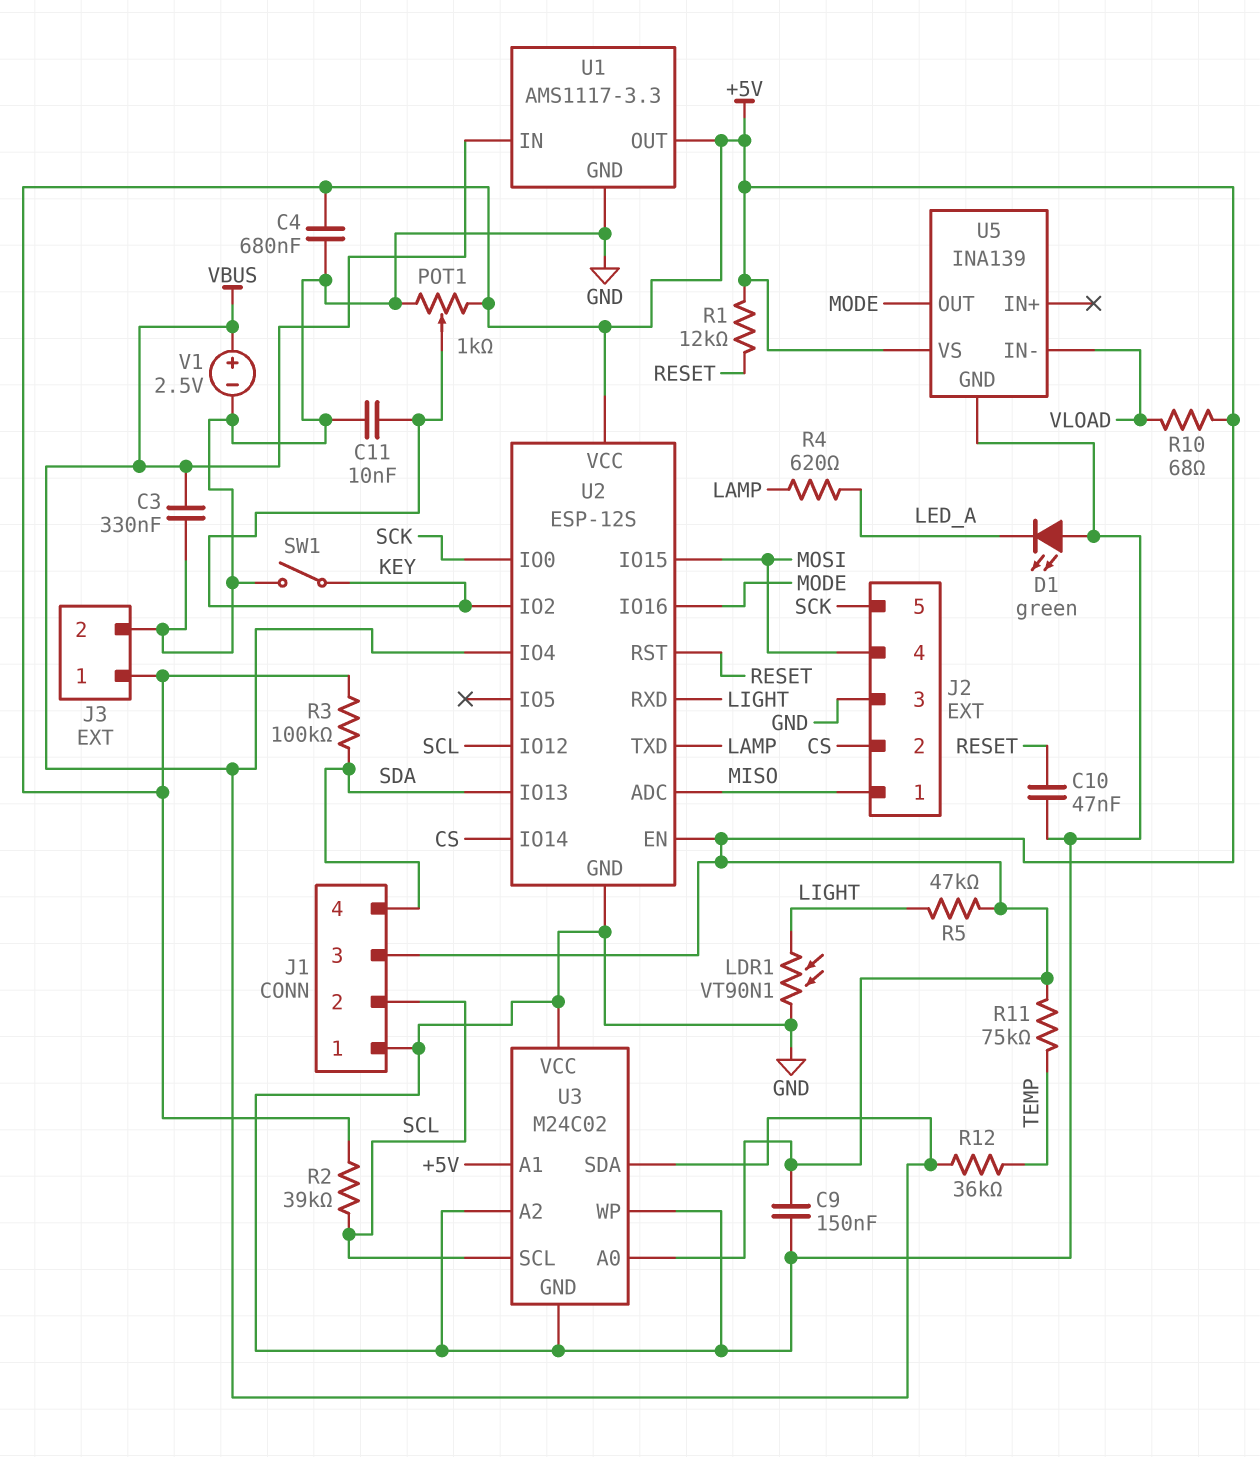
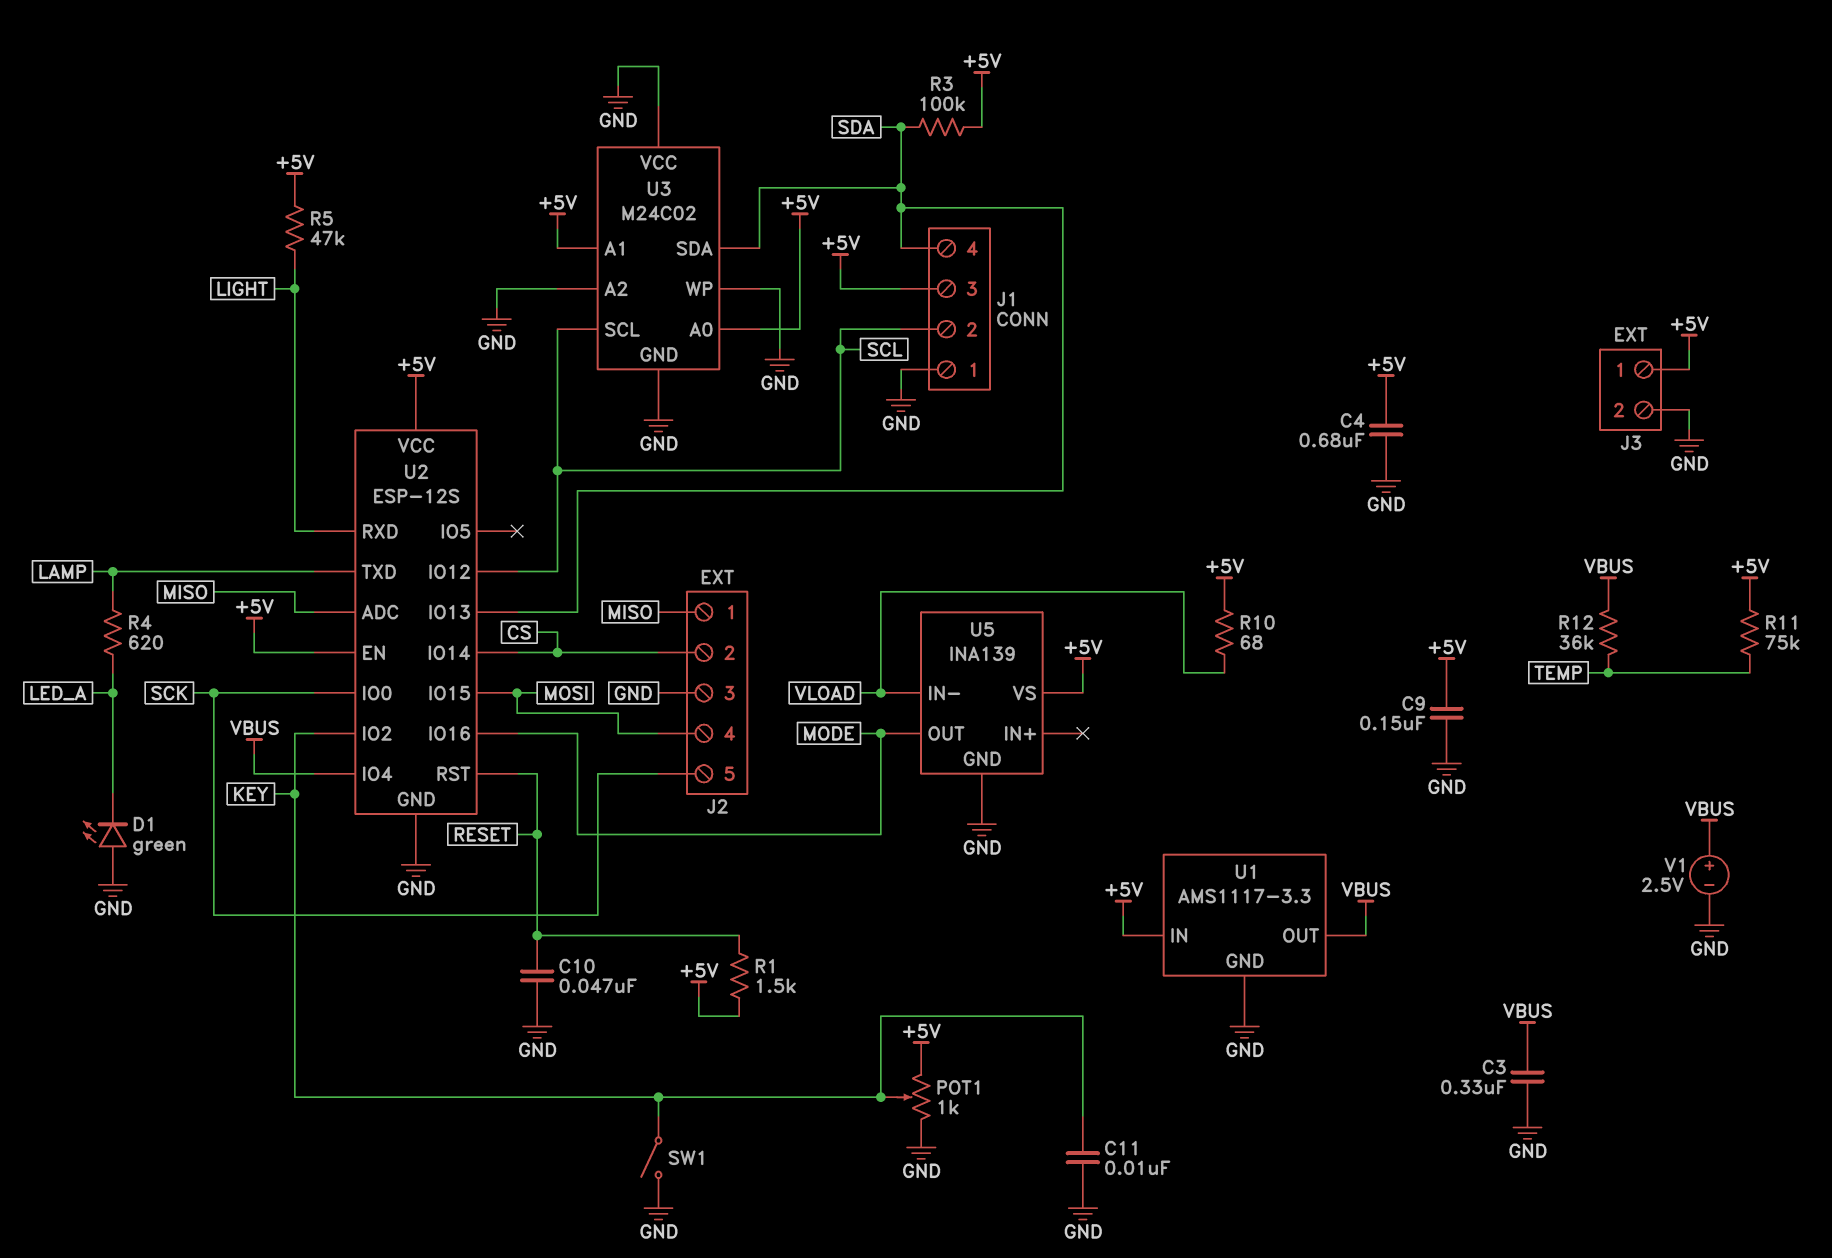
LDR1: VT90N1 (GND, LIGHT) -> none
R1: 12k (+5V, RESET) -> 1.5k (+5V, RESET)
R2: 39k (+5V, SCL) -> none
U1 pin IN: VBUS -> +5V
U1 pin OUT: +5V -> VBUS
U3 pin SDA: VBUS -> SDA

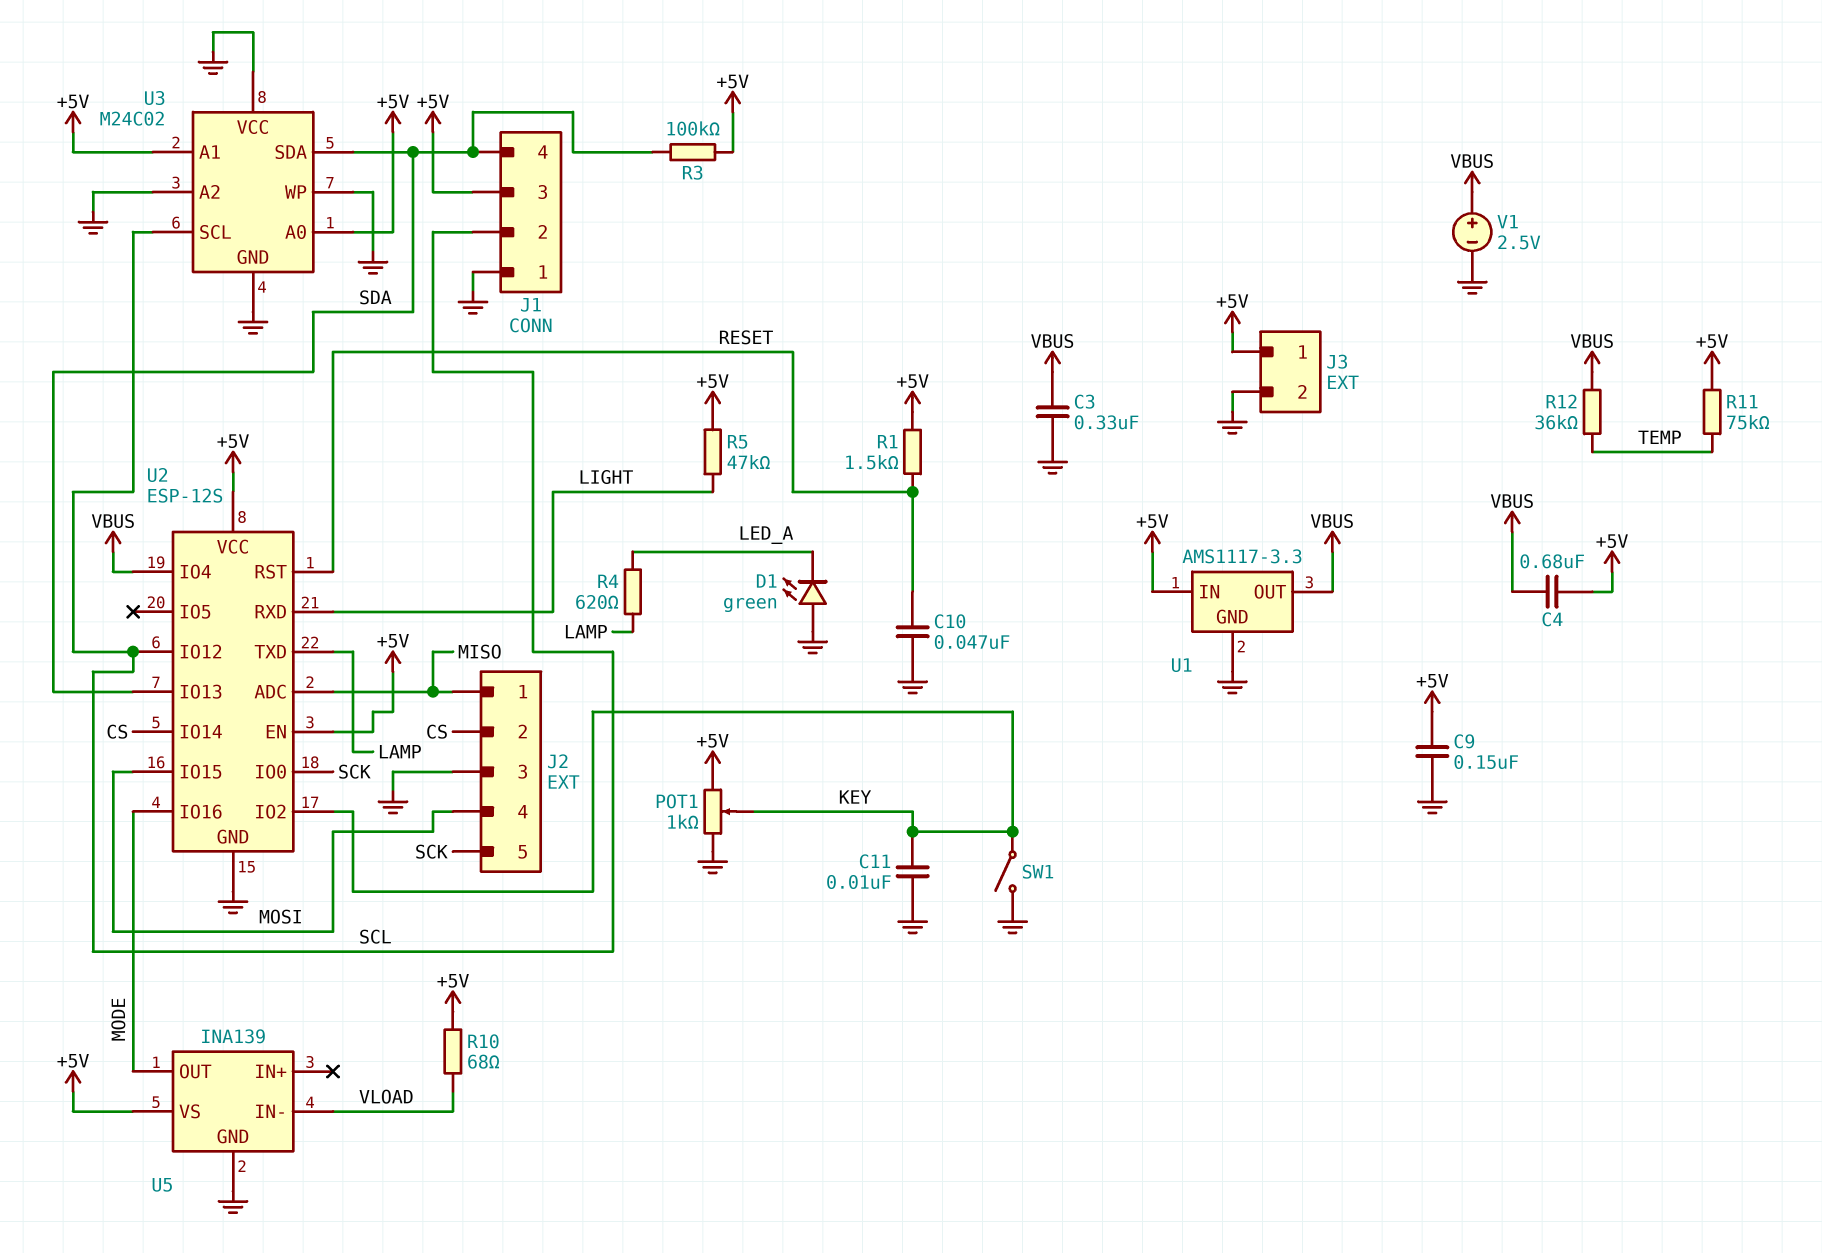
C4: 680nF (+5V, GND) -> 680nF (+5V, VBUS)

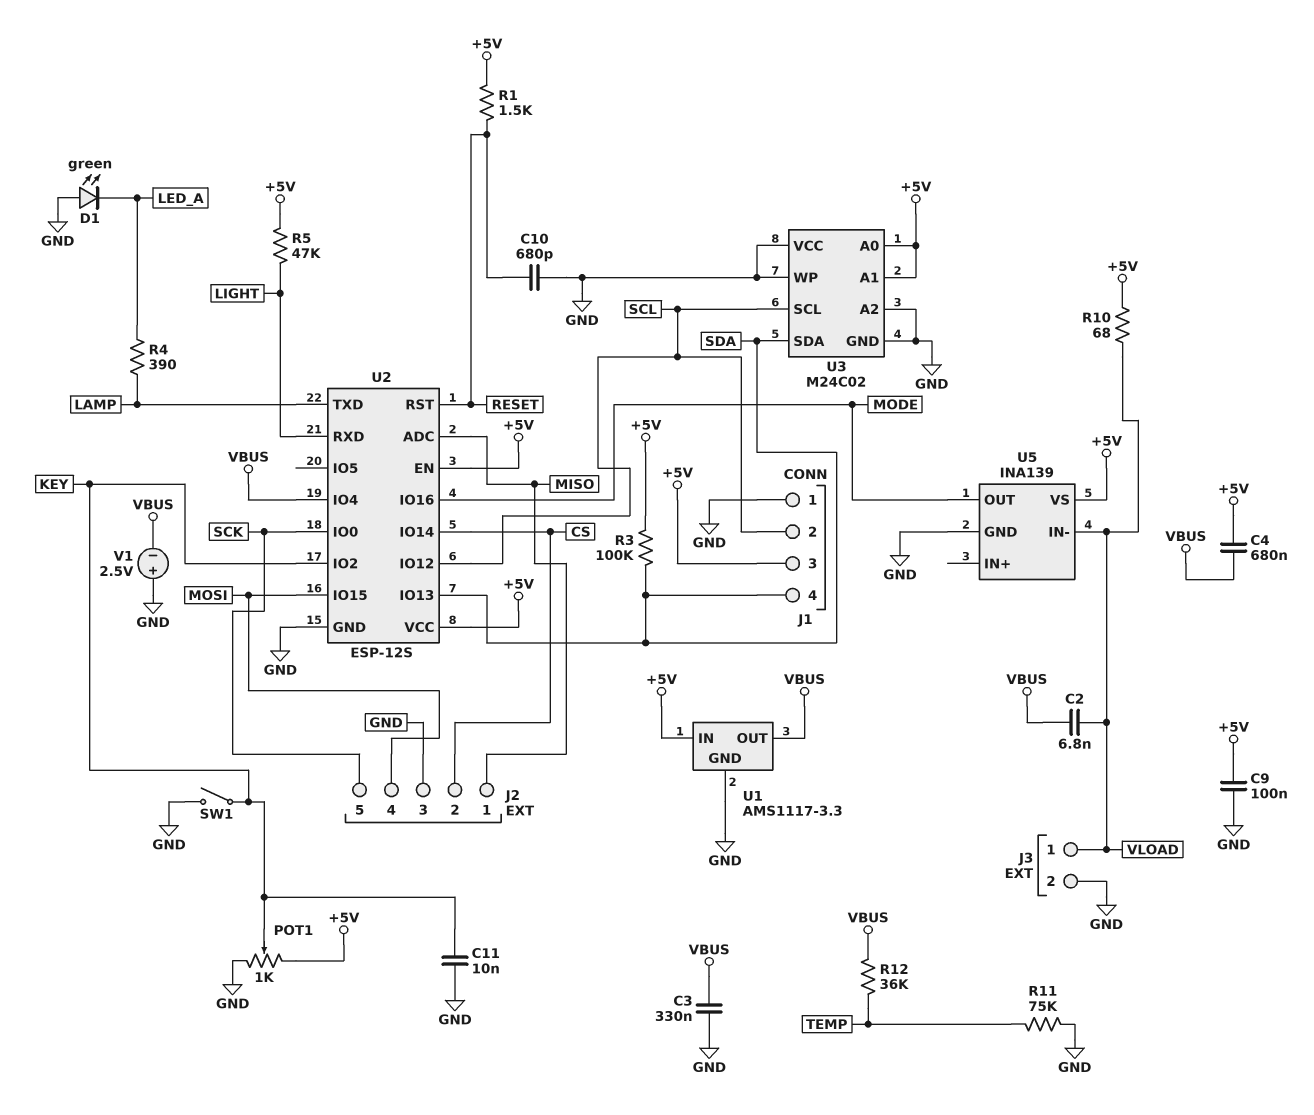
C2: none -> 6.8nF (VBUS, VLOAD)
C9: 150nF (+5V, GND) -> 100nF (+5V, GND)
C10: 47nF (GND, RESET) -> 680pF (GND, RESET)
J3 pin 1: +5V -> VLOAD
R4: 620 (LAMP, LED_A) -> 390 (LAMP, LED_A)
R11: 75k (+5V, TEMP) -> 75k (GND, TEMP)
V1: 2.5V (plus VBUS, minus GND) -> 2.5V (plus GND, minus VBUS)

